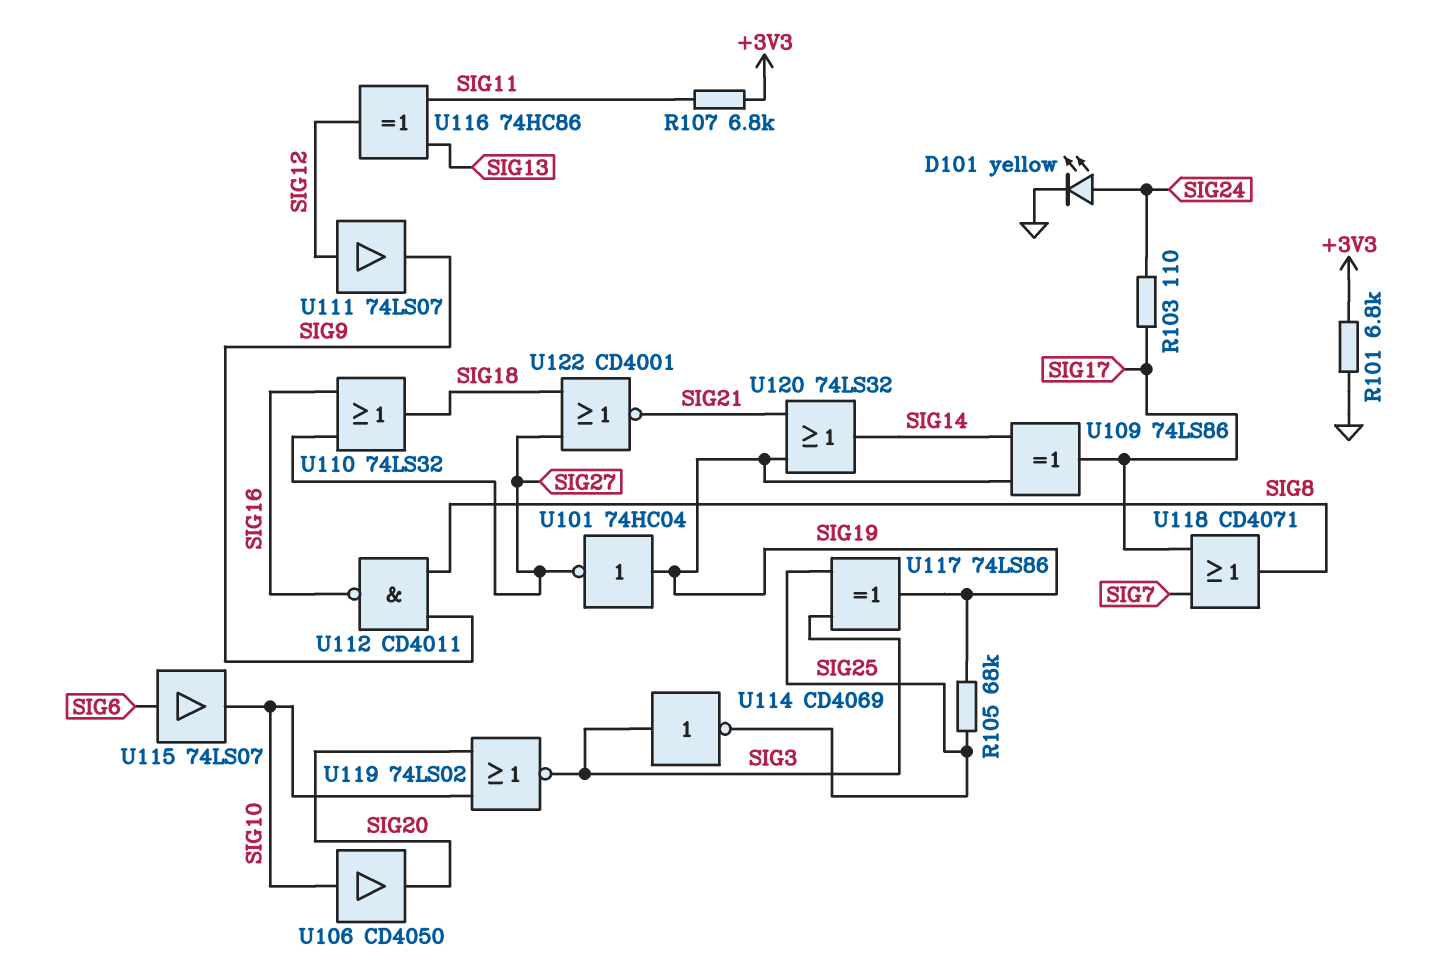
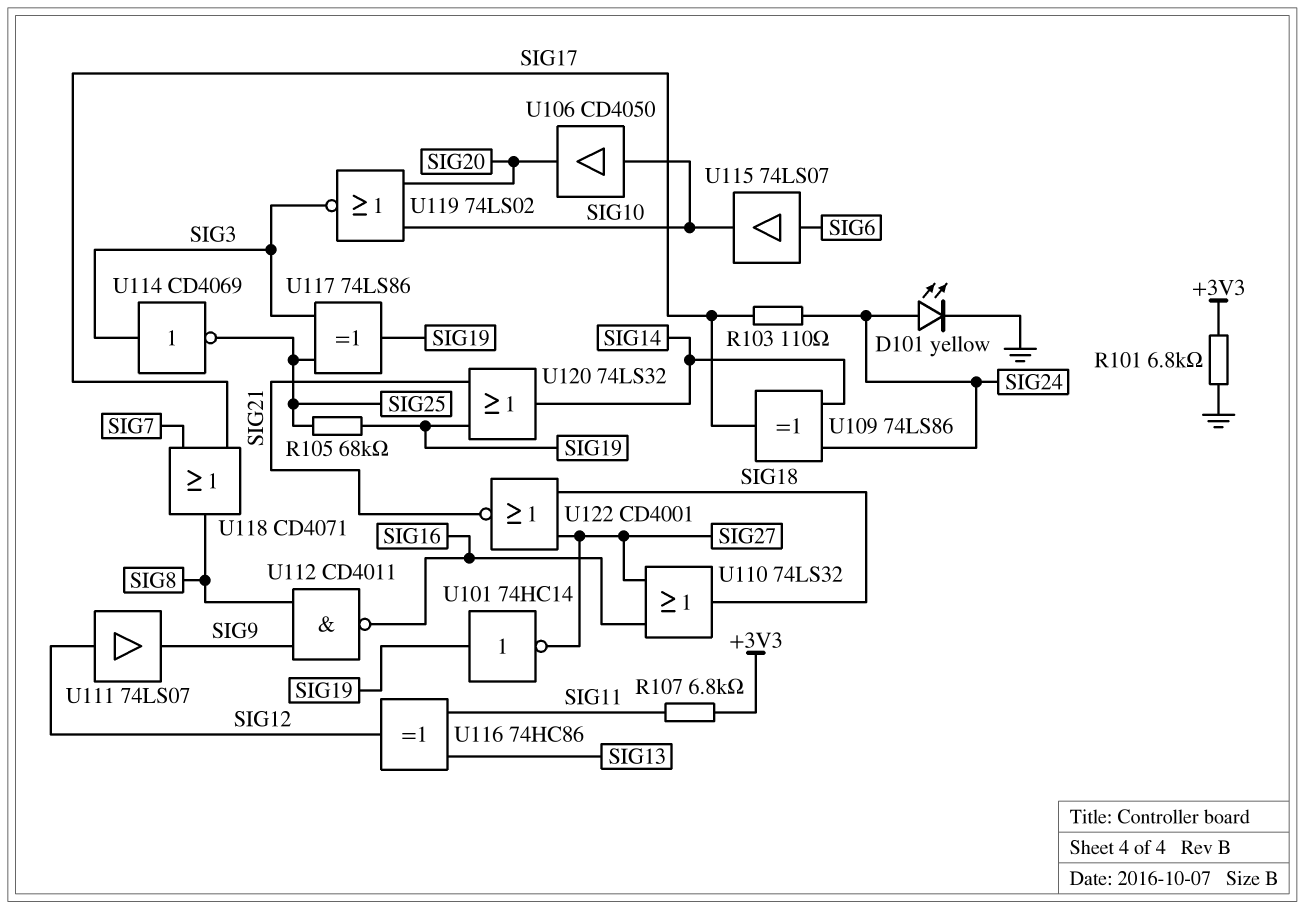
U101: NOT 74HC04 (in SIG19, out SIG27) -> NOT 74HC14 (in SIG19, out SIG27)
U109: XOR 74LS86 (in SIG14, in SIG19, out SIG17) -> XOR 74LS86 (in SIG14, in SIG24, out SIG17)

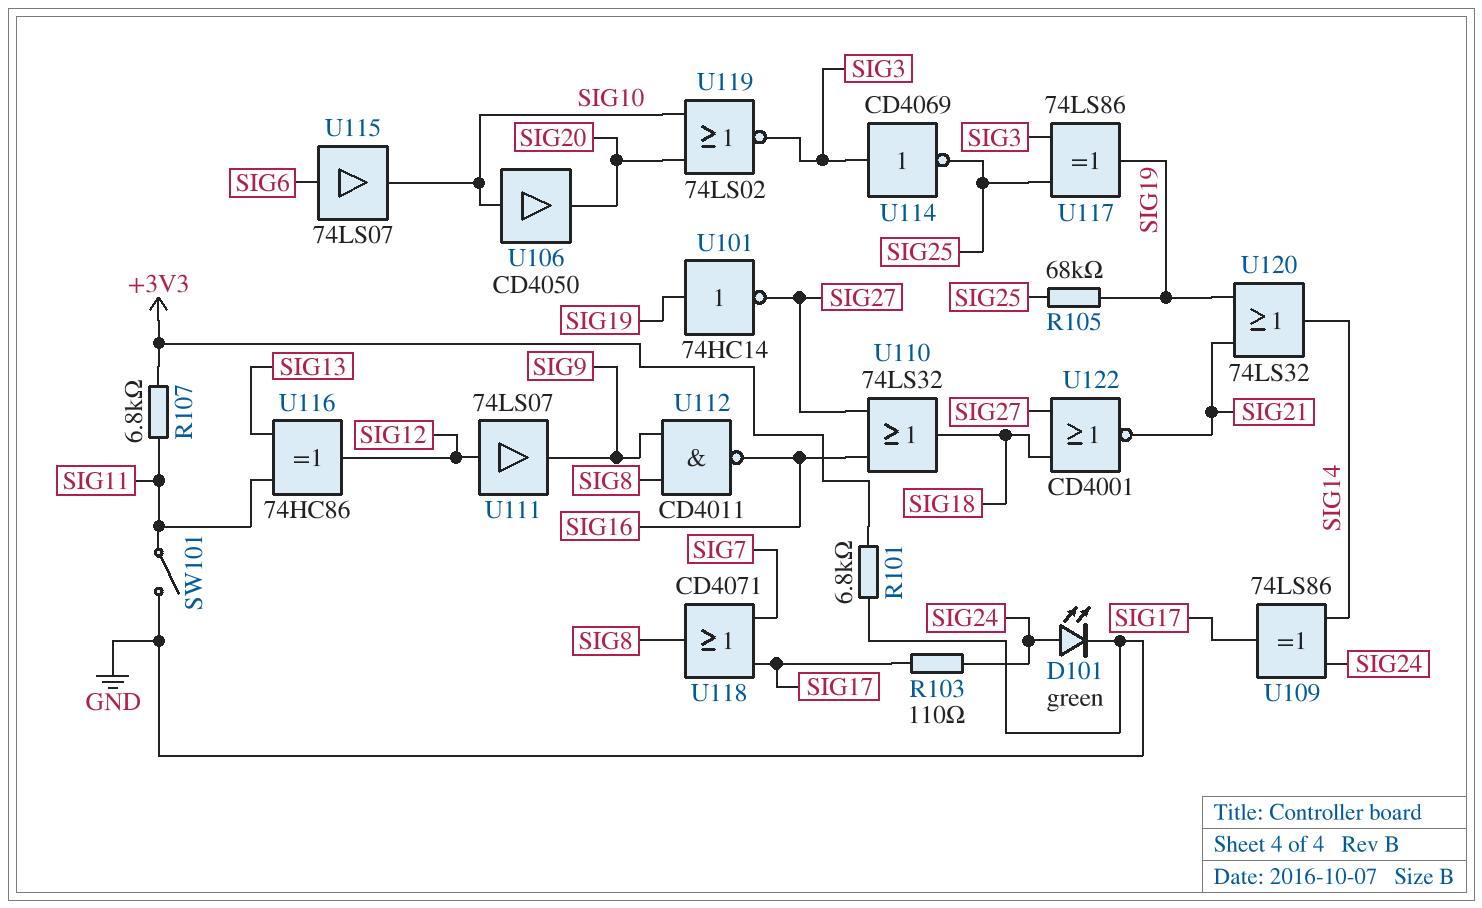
D101: LED yellow (A SIG24, K GND) -> LED green (A SIG24, K GND)
SW101: none -> switch (GND, SIG11)

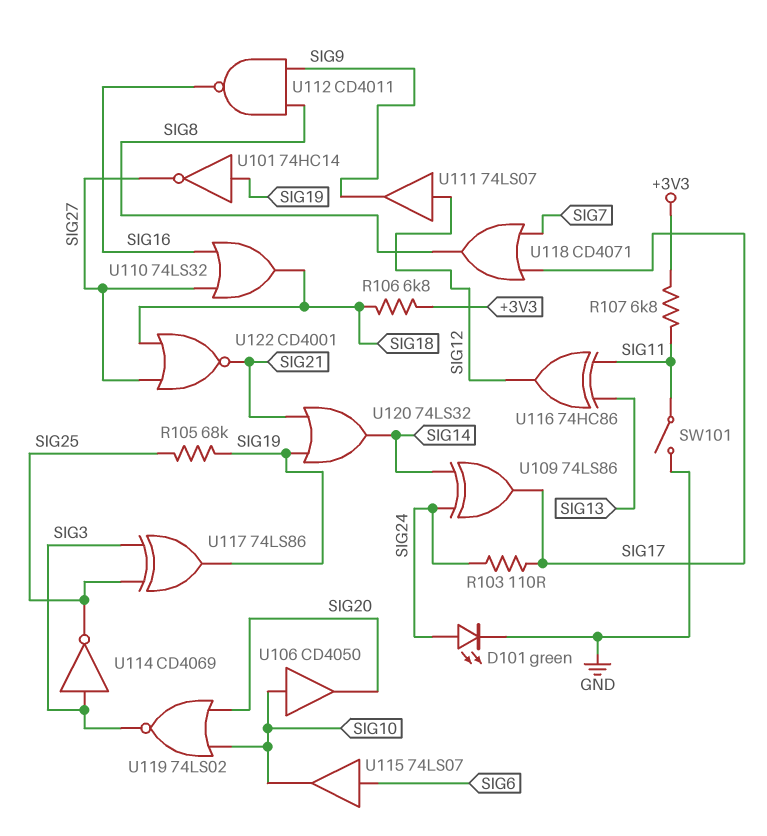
R101: 6.8k (+3V3, GND) -> none
R106: none -> 6.8k (+3V3, SIG18)

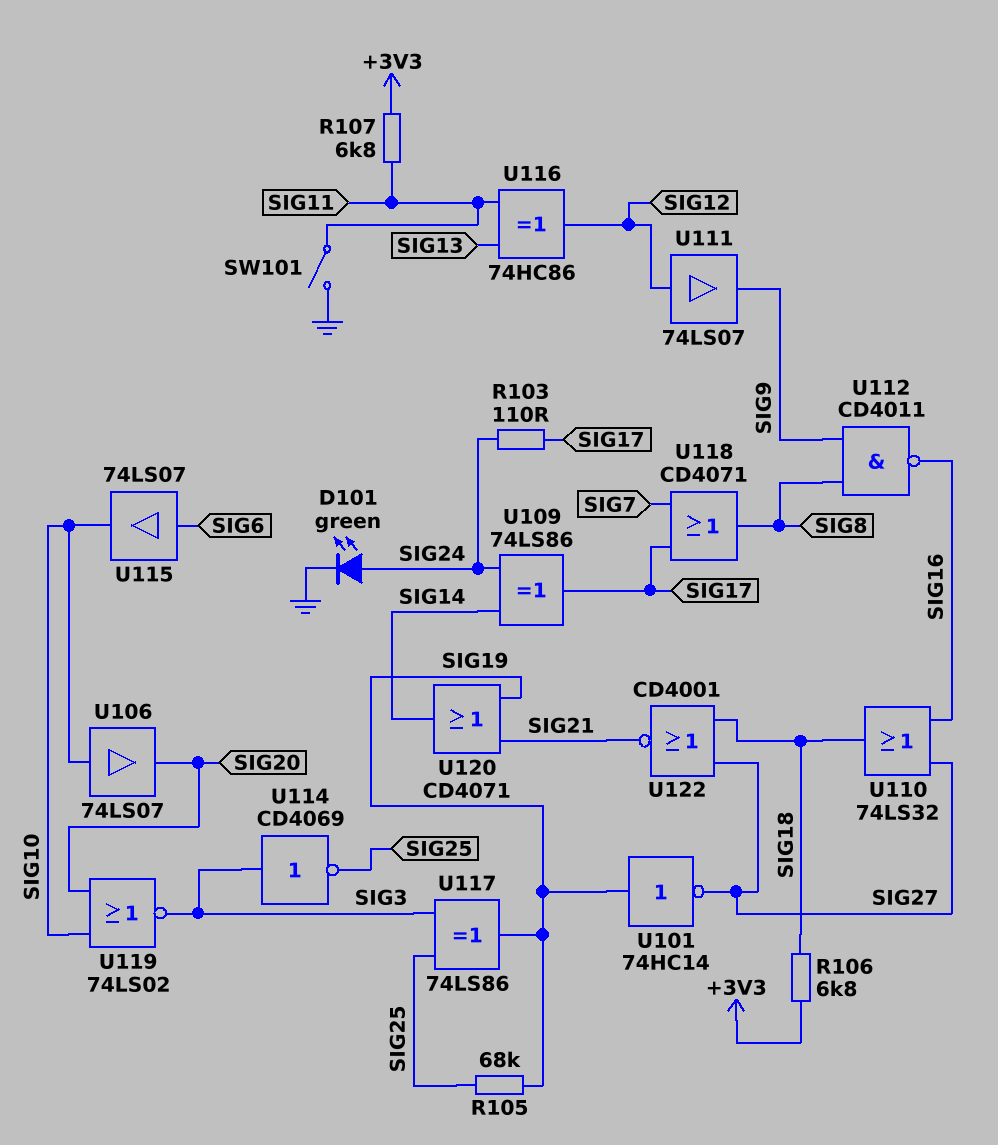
U106: buffer CD4050 (in SIG10, out SIG20) -> buffer 74LS07 (in SIG10, out SIG20)
U120: OR 74LS32 (in SIG19, in SIG21, out SIG14) -> OR CD4071 (in SIG19, in SIG21, out SIG14)

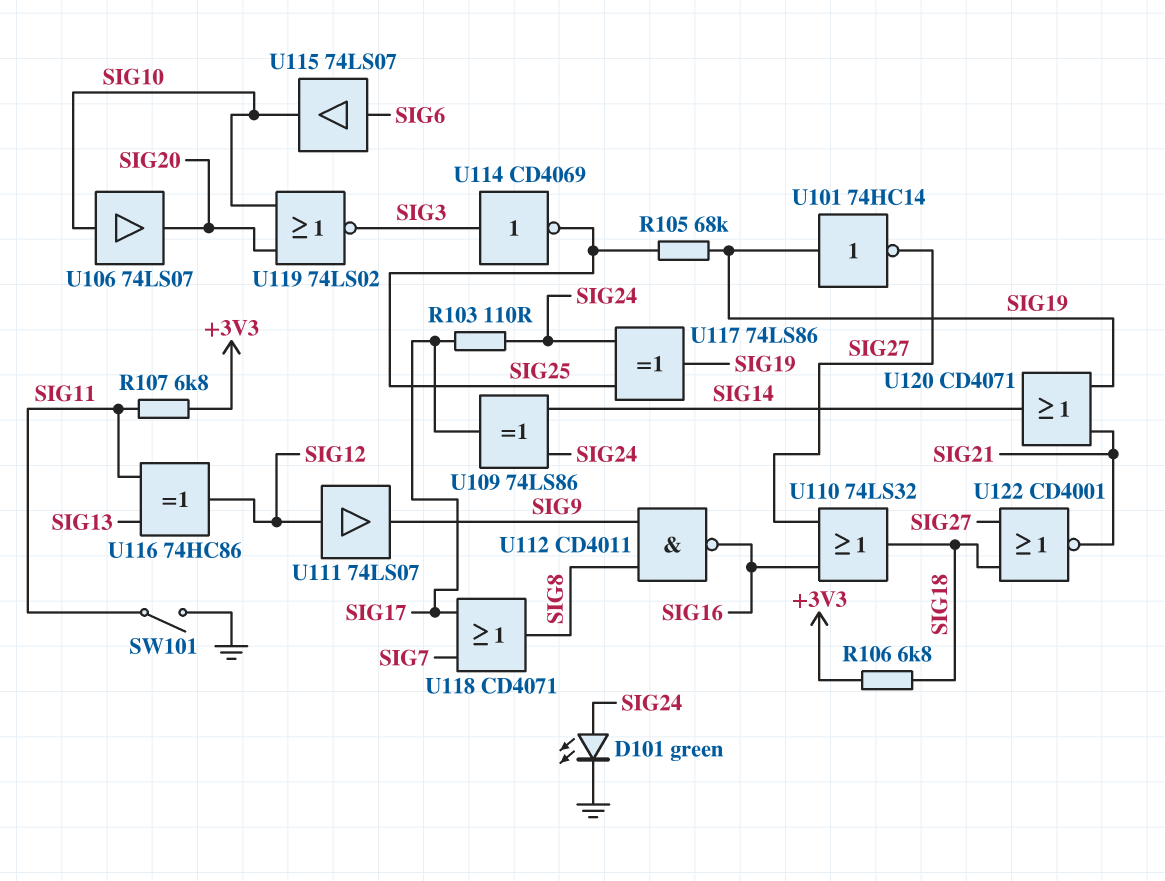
U117: XOR 74LS86 (in SIG3, in SIG25, out SIG19) -> XOR 74LS86 (in SIG24, in SIG25, out SIG19)

